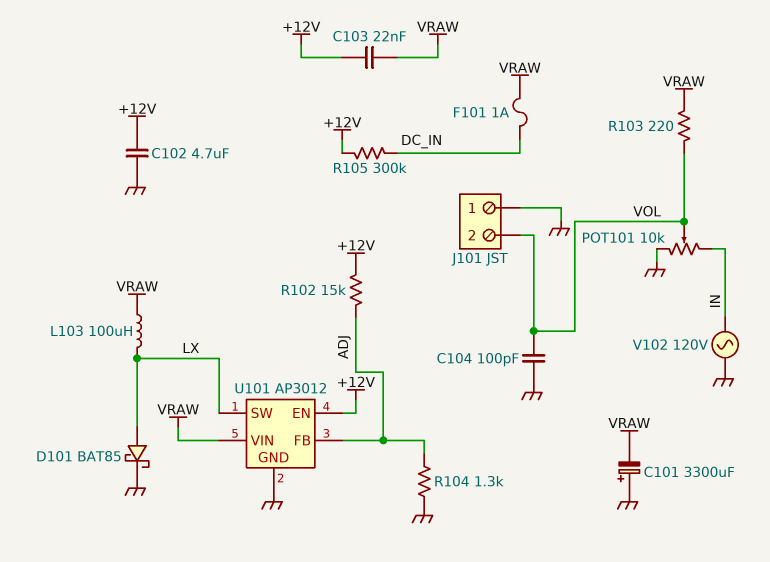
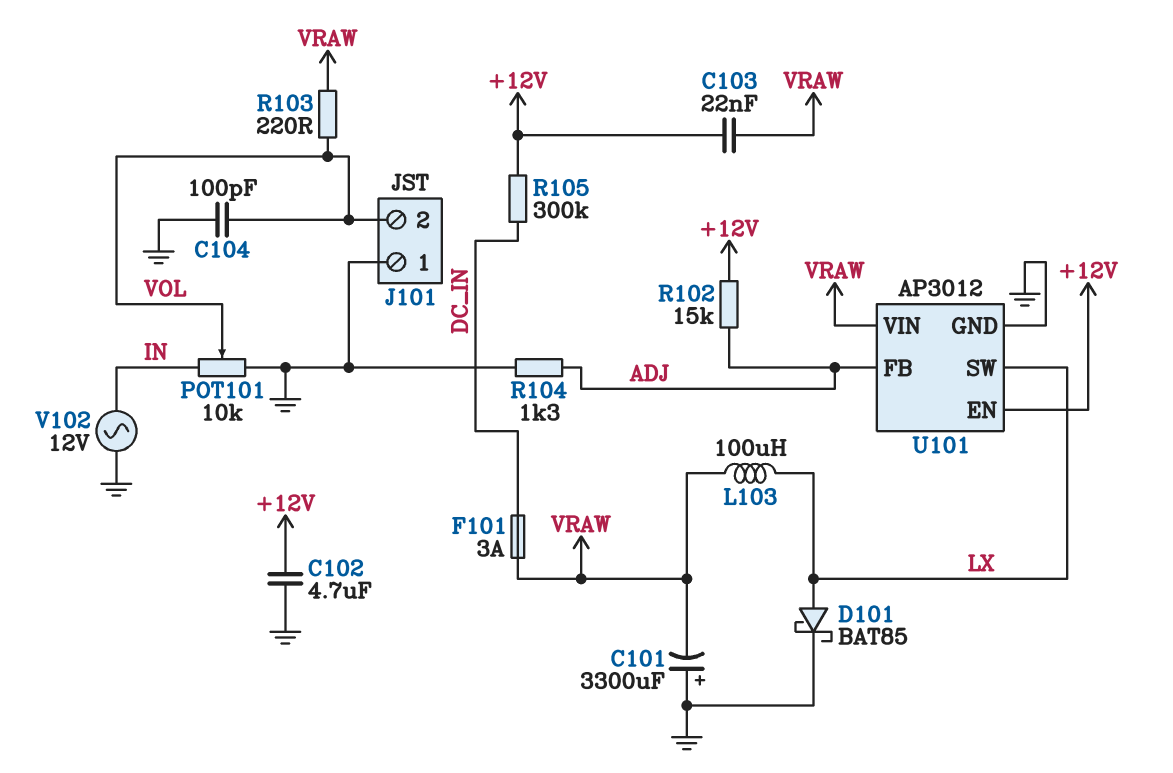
F101: 1A (DC_IN, VRAW) -> 3A (DC_IN, VRAW)
V102: AC 120V (GND, IN) -> AC 12V (GND, IN)

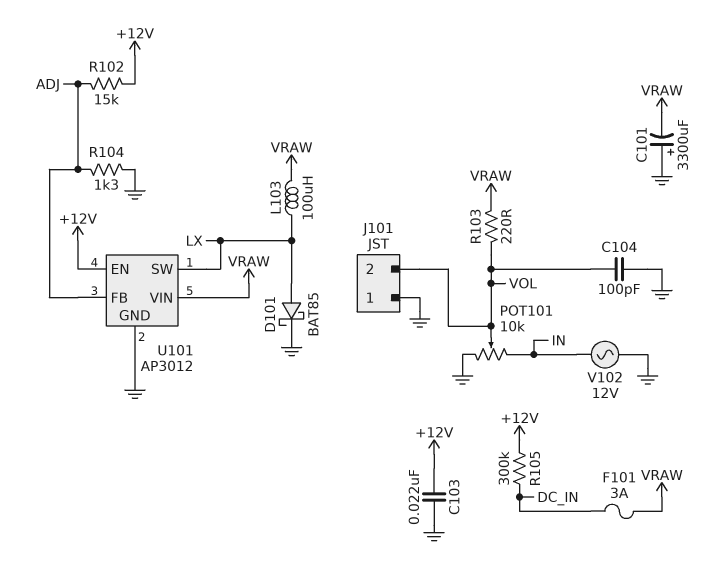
C102: 4.7uF (+12V, GND) -> none
C103: 22nF (+12V, VRAW) -> 22nF (+12V, GND)

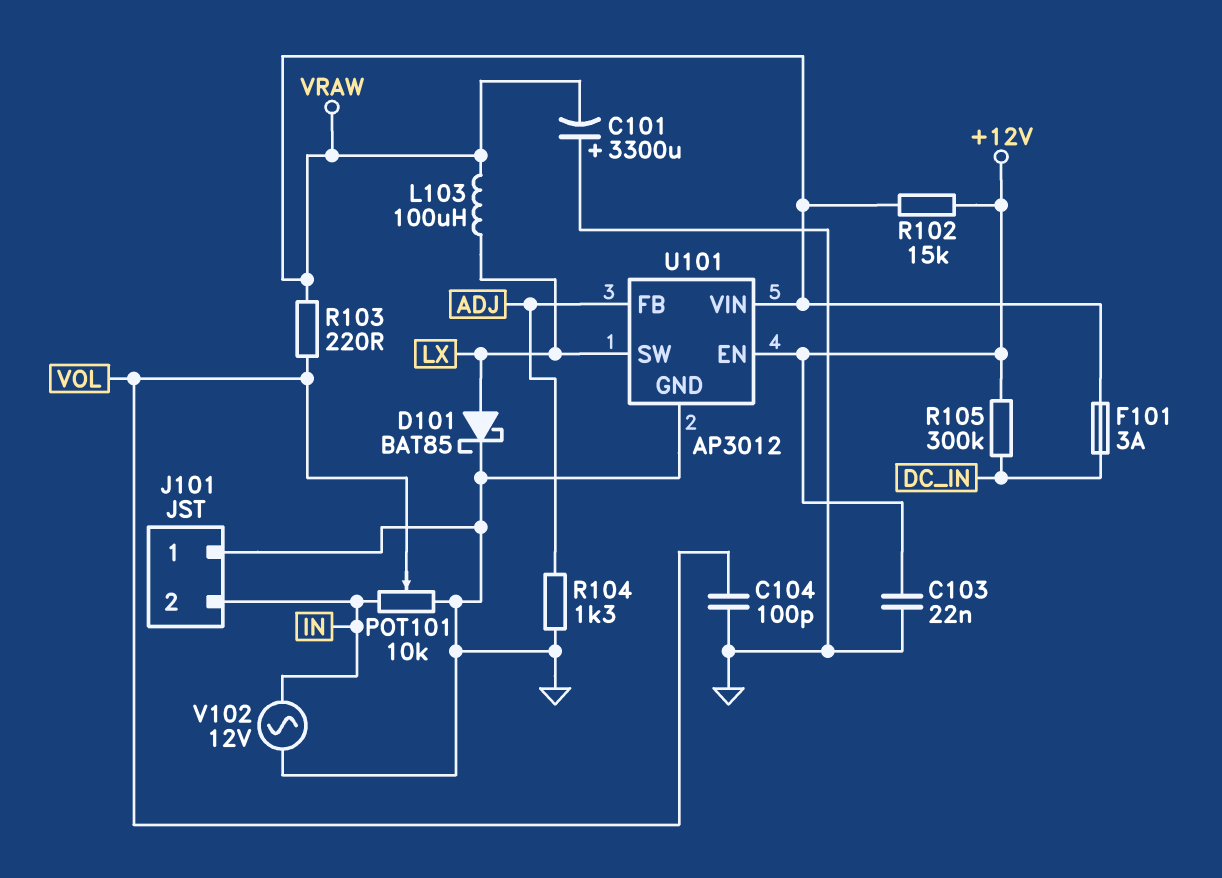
J101 pin 2: VOL -> IN
R102: 15k (+12V, ADJ) -> 15k (+12V, VRAW)

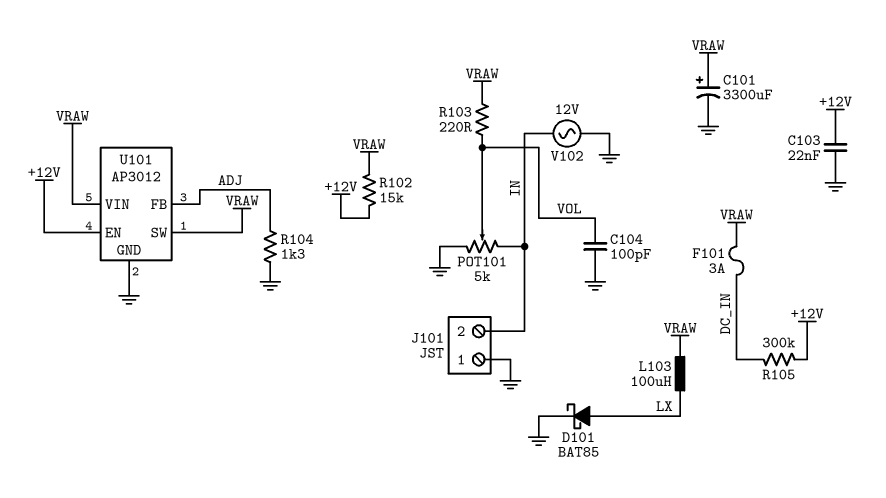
C101: 3300uF (plus GND, minus VRAW) -> 3300uF (plus VRAW, minus GND)
POT101: 10k (GND, IN, wiper VOL) -> 5k (GND, IN, wiper VOL)
U101 pin SW: LX -> VRAW

